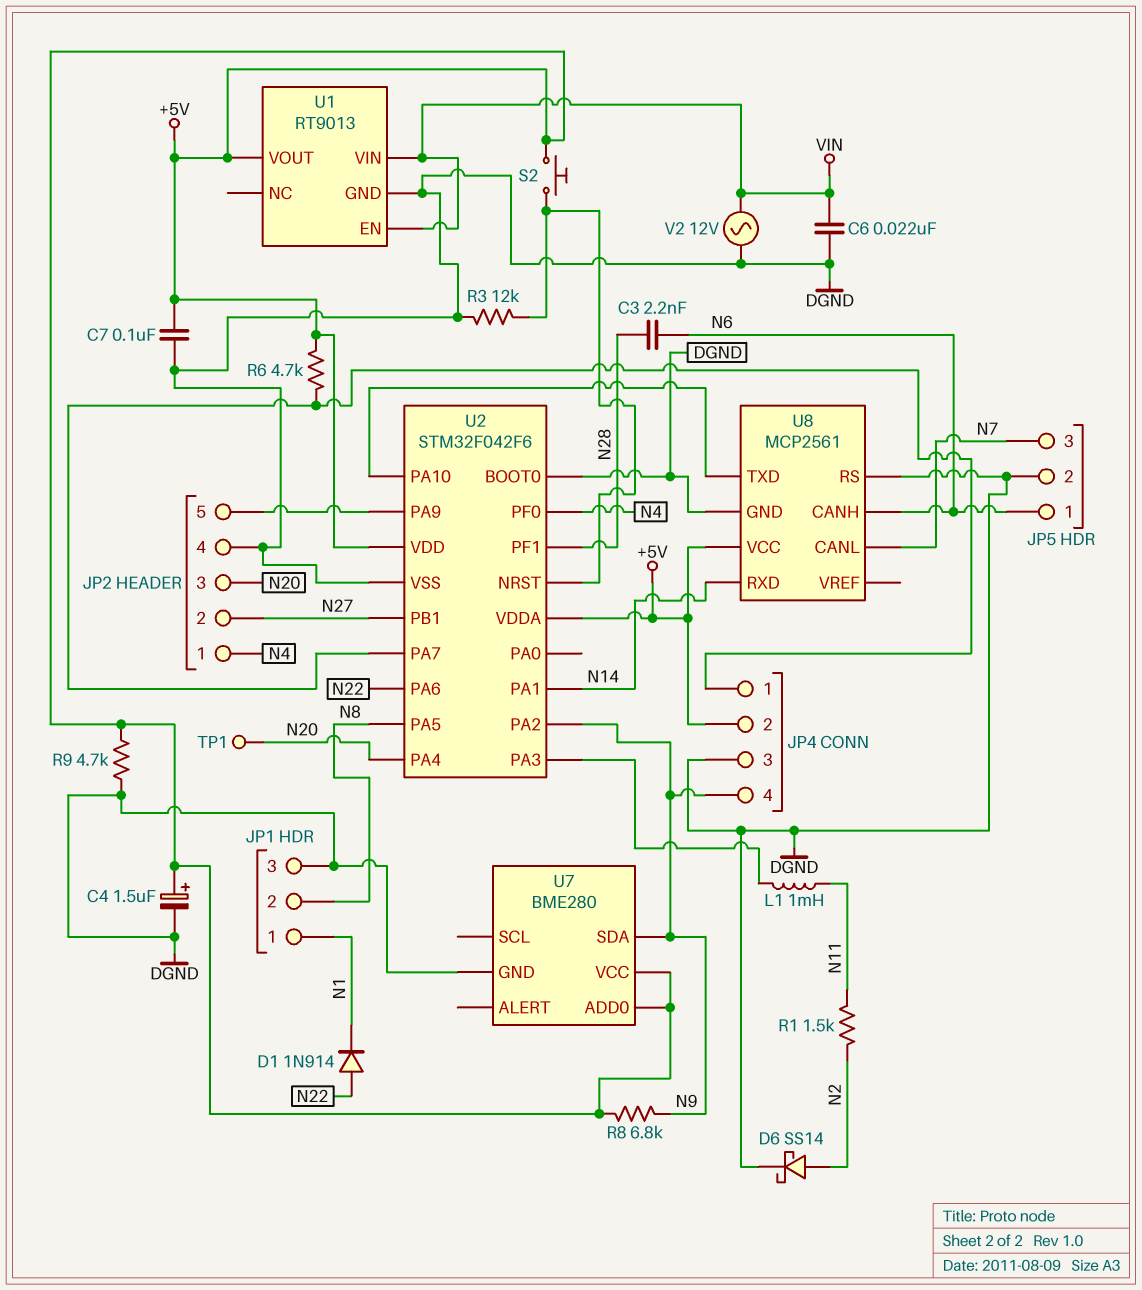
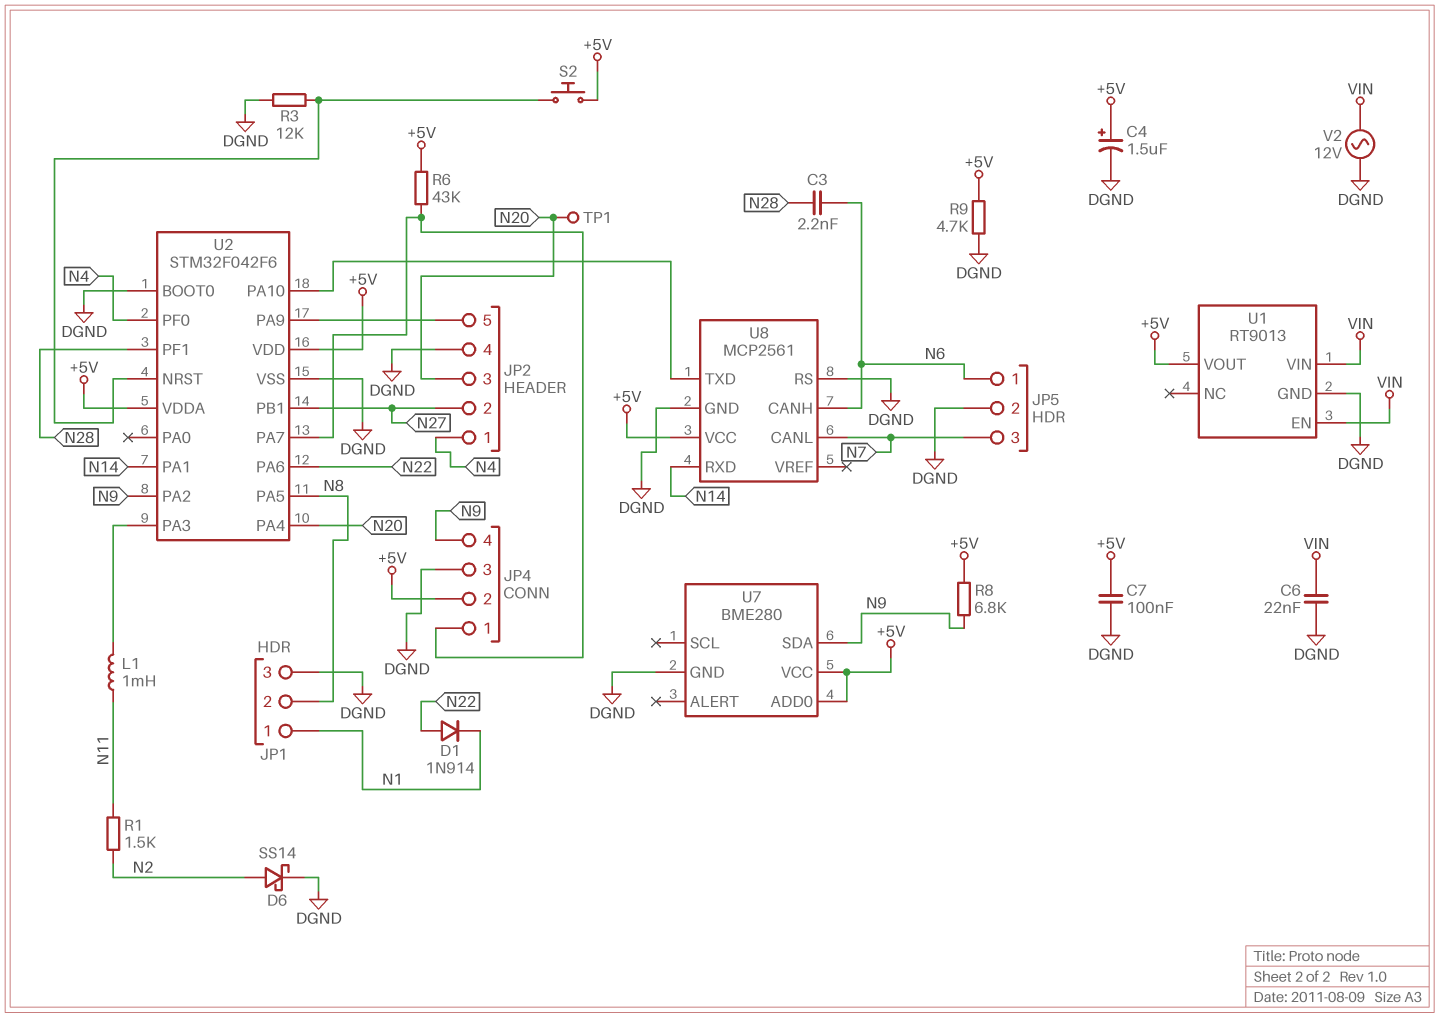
R6: 4.7k (+5V, JP4/1) -> 43k (+5V, JP4/1)

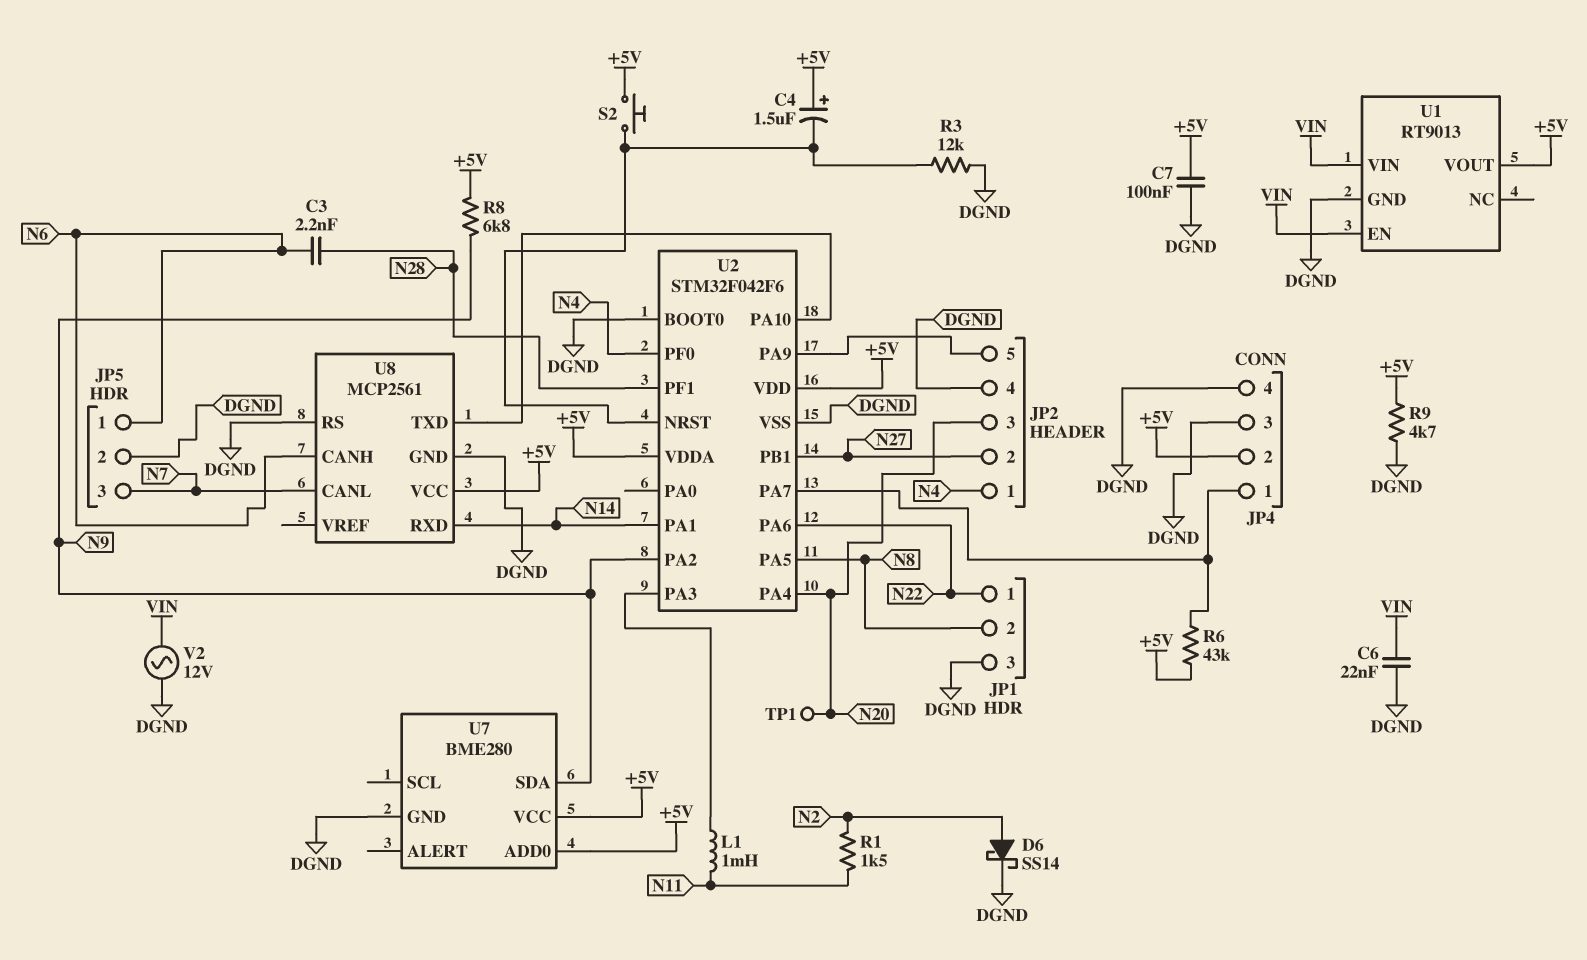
C4: 1.5uF (plus +5V, minus DGND) -> 1.5uF (plus +5V, minus U2/NRST)
D1: diode 1N914 (A N22, K N1) -> none
JP1 pin 1: N1 -> N22
JP4 pin 4: N9 -> DGND

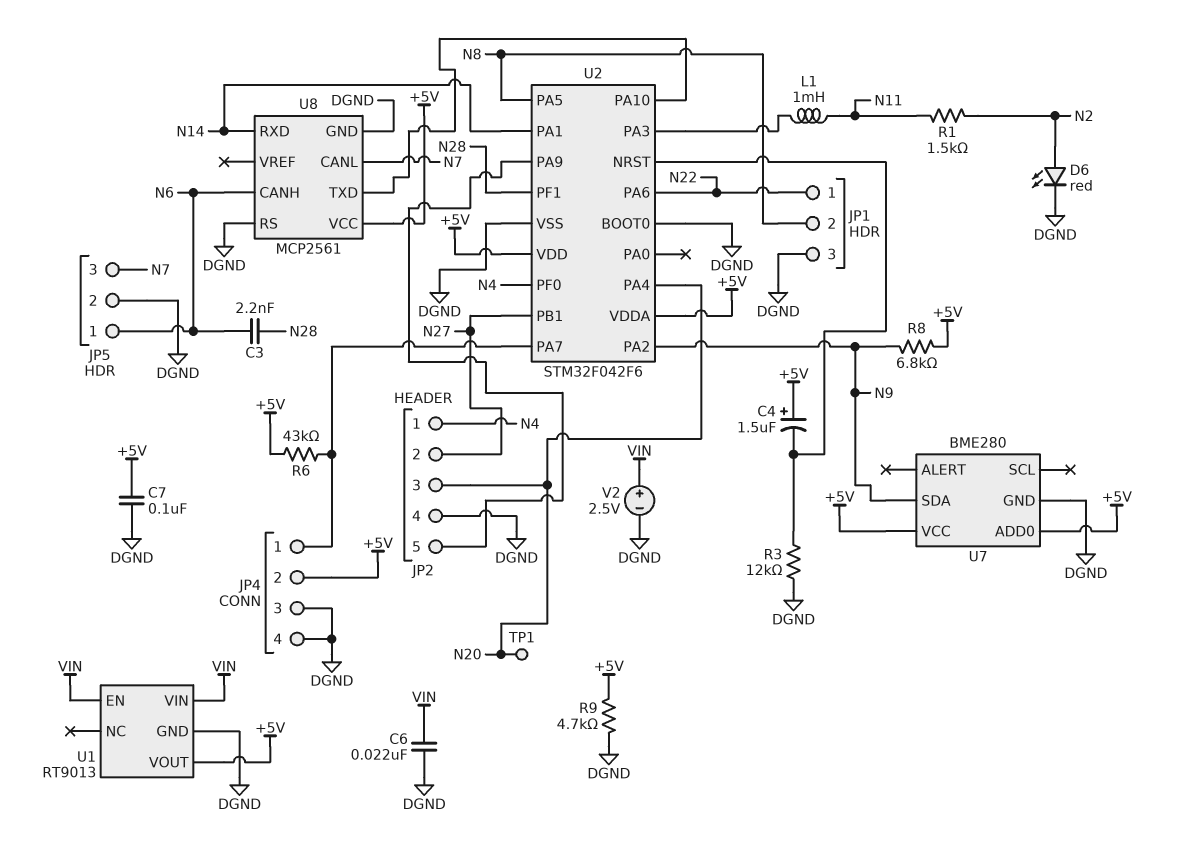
D6: schottky SS14 (A N2, K DGND) -> LED red (A N2, K DGND)
S2: button (+5V, U2/NRST) -> none
V2: AC 12V (DGND, VIN) -> 2.5V (plus VIN, minus DGND)

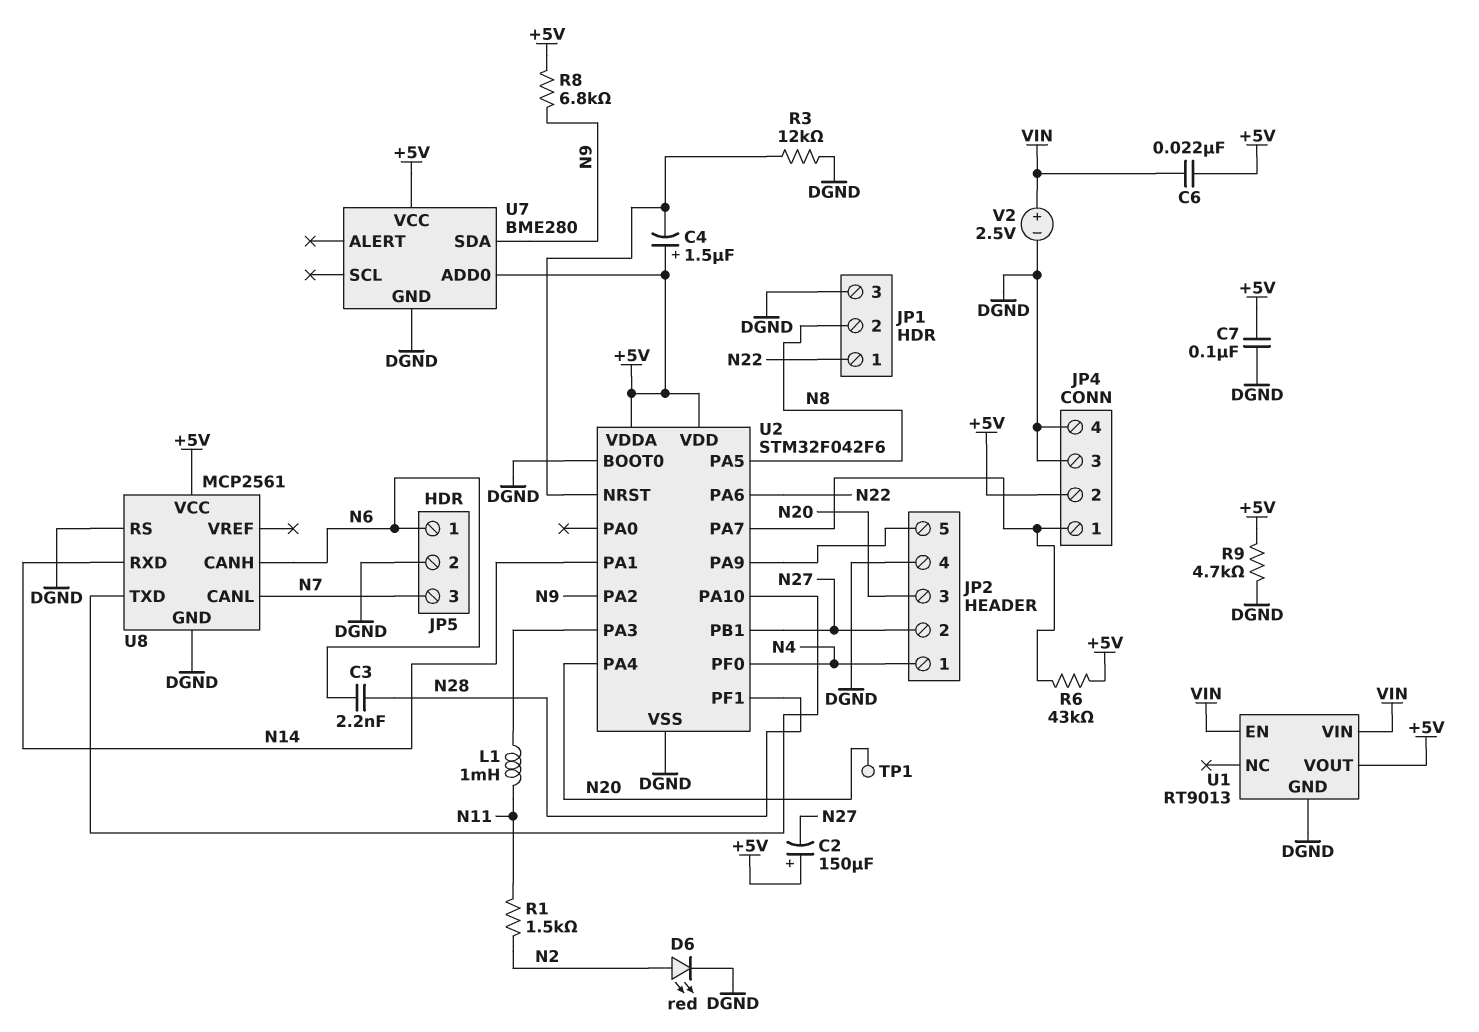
C2: none -> 150uF (plus +5V, minus N27)
C6: 22nF (DGND, VIN) -> 22nF (+5V, VIN)

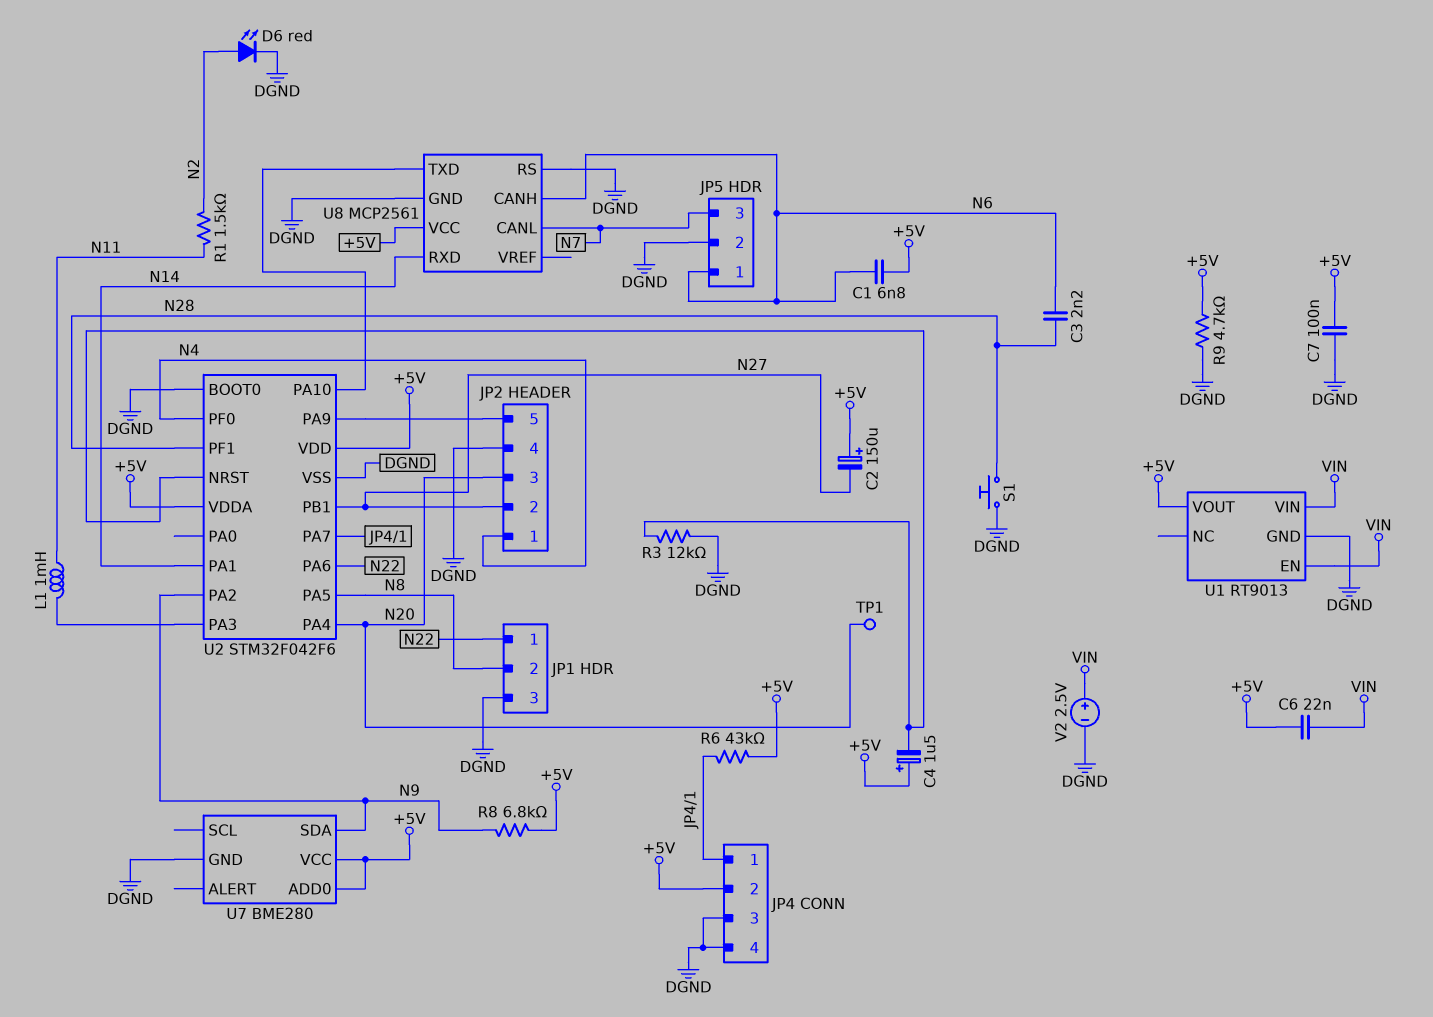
C1: none -> 6.8nF (+5V, N6)
S1: none -> button (DGND, N28)

